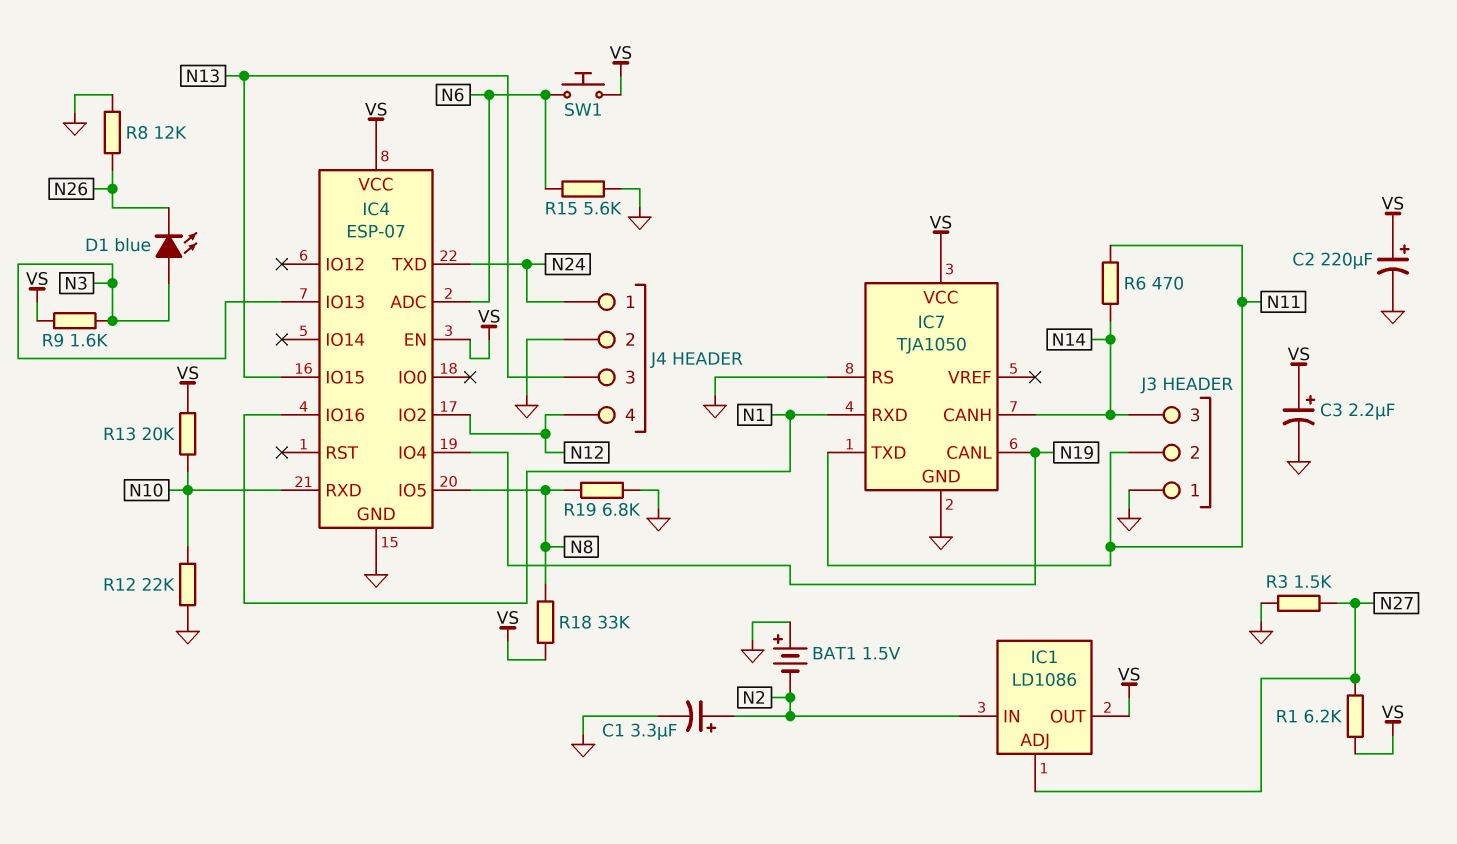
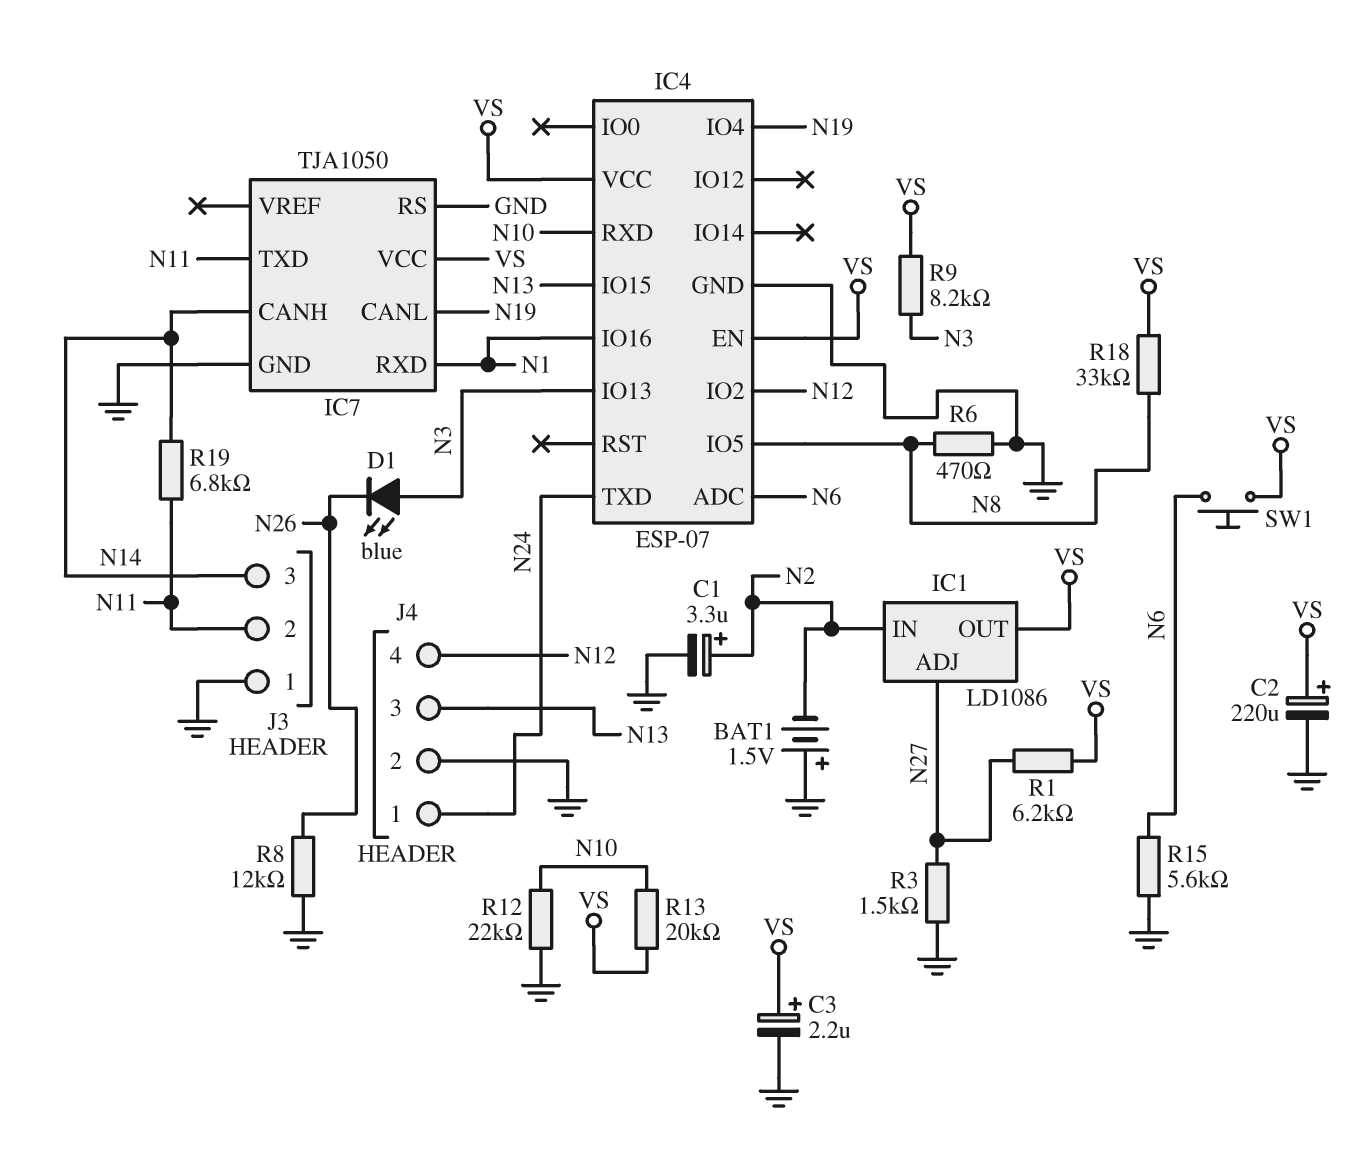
R6: 470 (N11, N14) -> 470 (GND, N8)
R9: 1.6k (N3, VS) -> 8.2k (N3, VS)
R19: 6.8k (GND, N8) -> 6.8k (N11, N14)

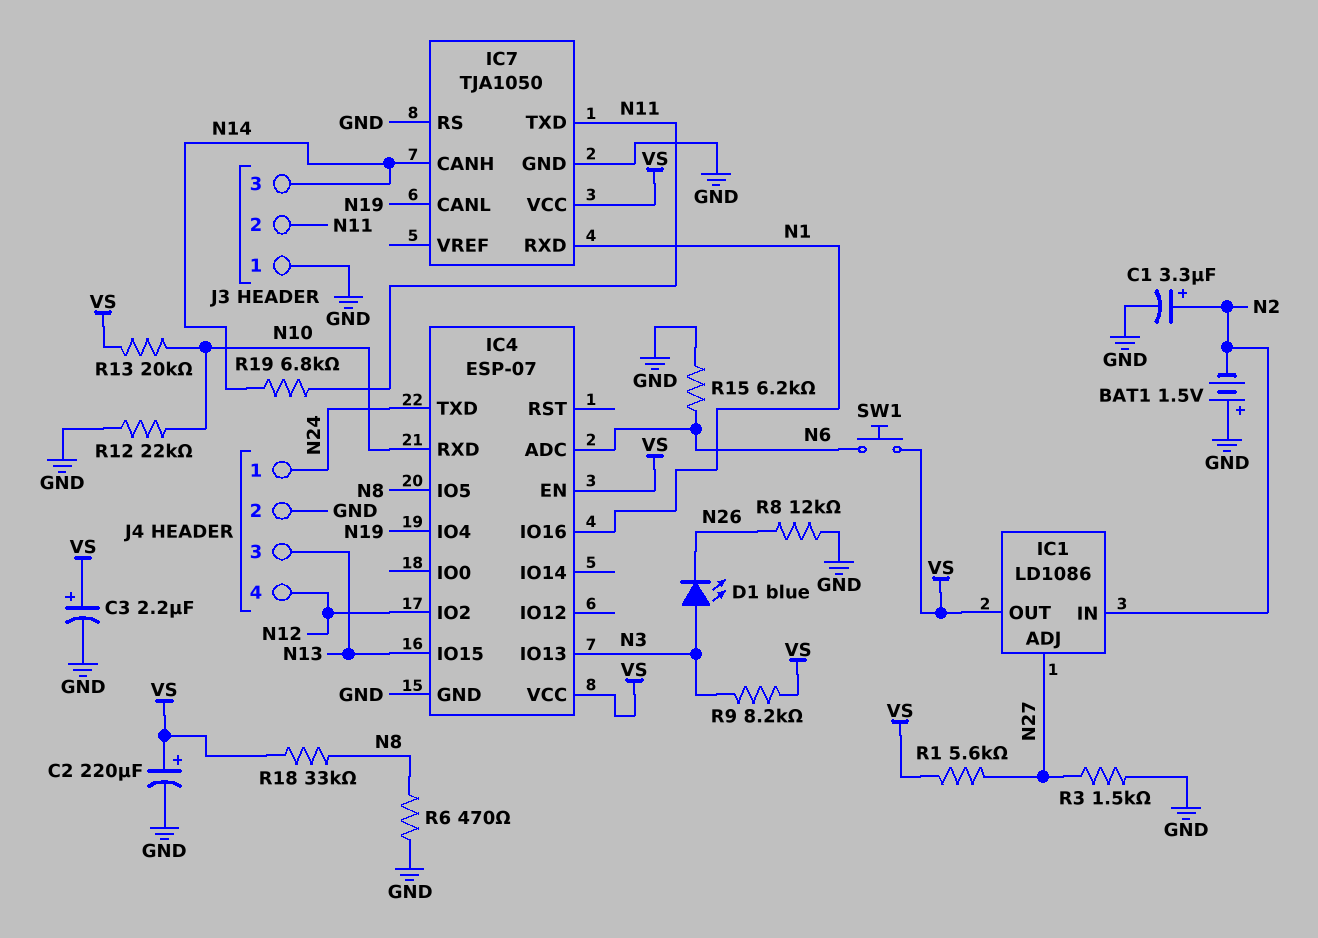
R1: 6.2k (N27, VS) -> 5.6k (N27, VS)
R15: 5.6k (GND, N6) -> 6.2k (GND, N6)

